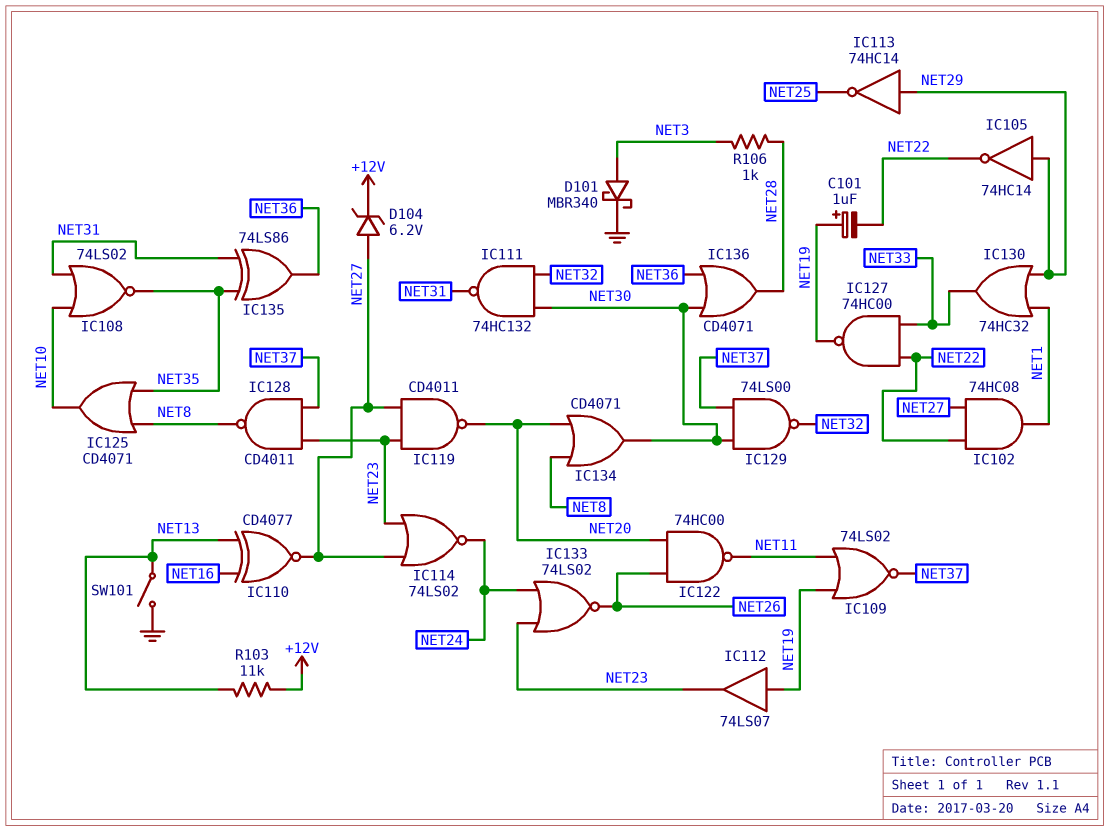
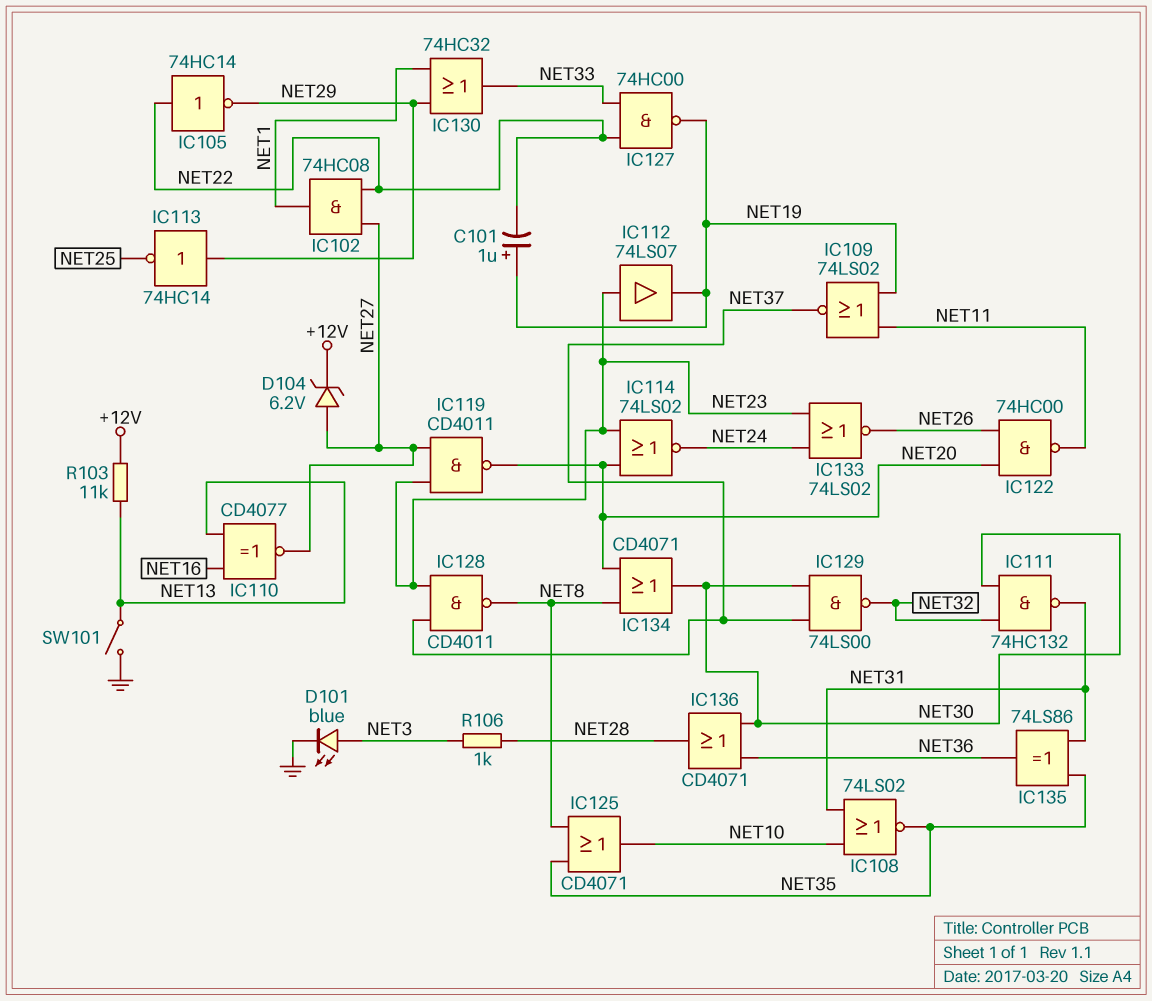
D101: schottky MBR340 (A NET3, K GND) -> LED blue (A NET3, K GND)
IC105: NOT 74HC14 (in NET29, out NET22) -> NOT 74HC14 (in NET22, out NET29)
IC112: buffer 74LS07 (in NET19, out NET23) -> buffer 74LS07 (in NET23, out NET19)
IC114: NOR 74LS02 (in NET23, in NET27, out NET24) -> NOR 74LS02 (in NET20, in NET23, out NET24)

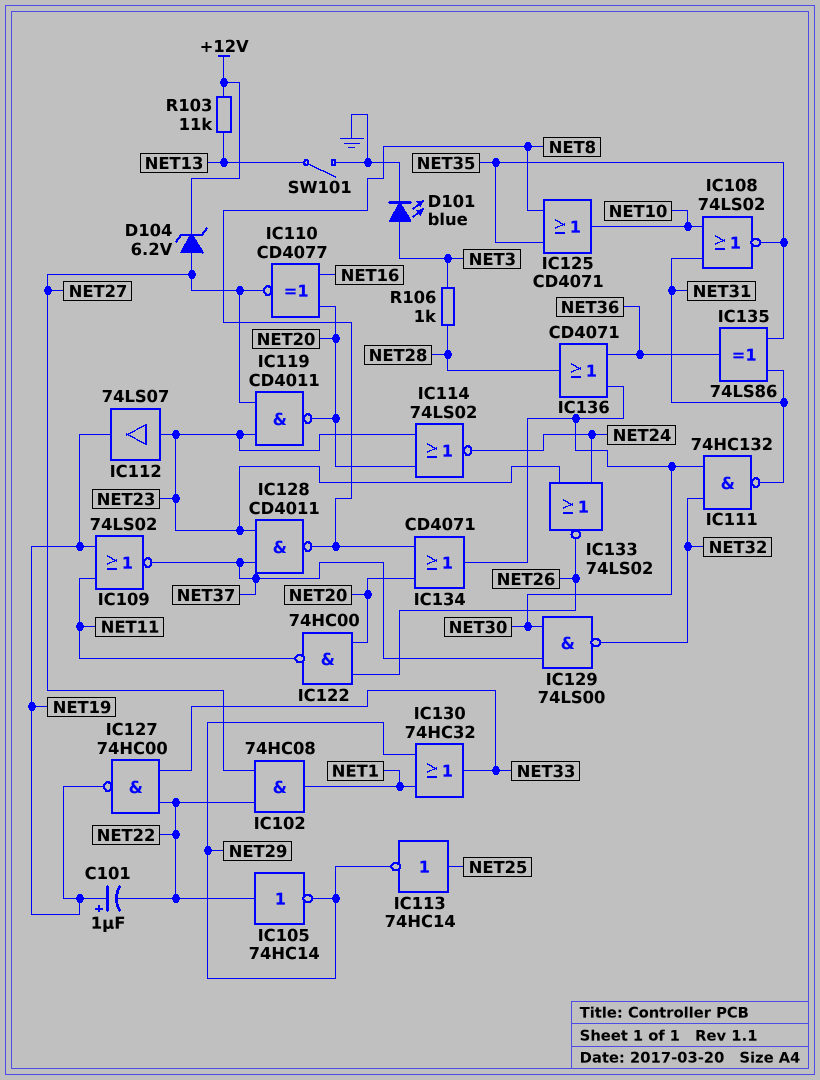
IC110: XNOR CD4077 (in NET13, in NET16, out NET27) -> XNOR CD4077 (in NET16, in NET20, out NET27)
IC113: NOT 74HC14 (in NET29, out NET25) -> NOT 74HC14 (in NET25, out NET29)

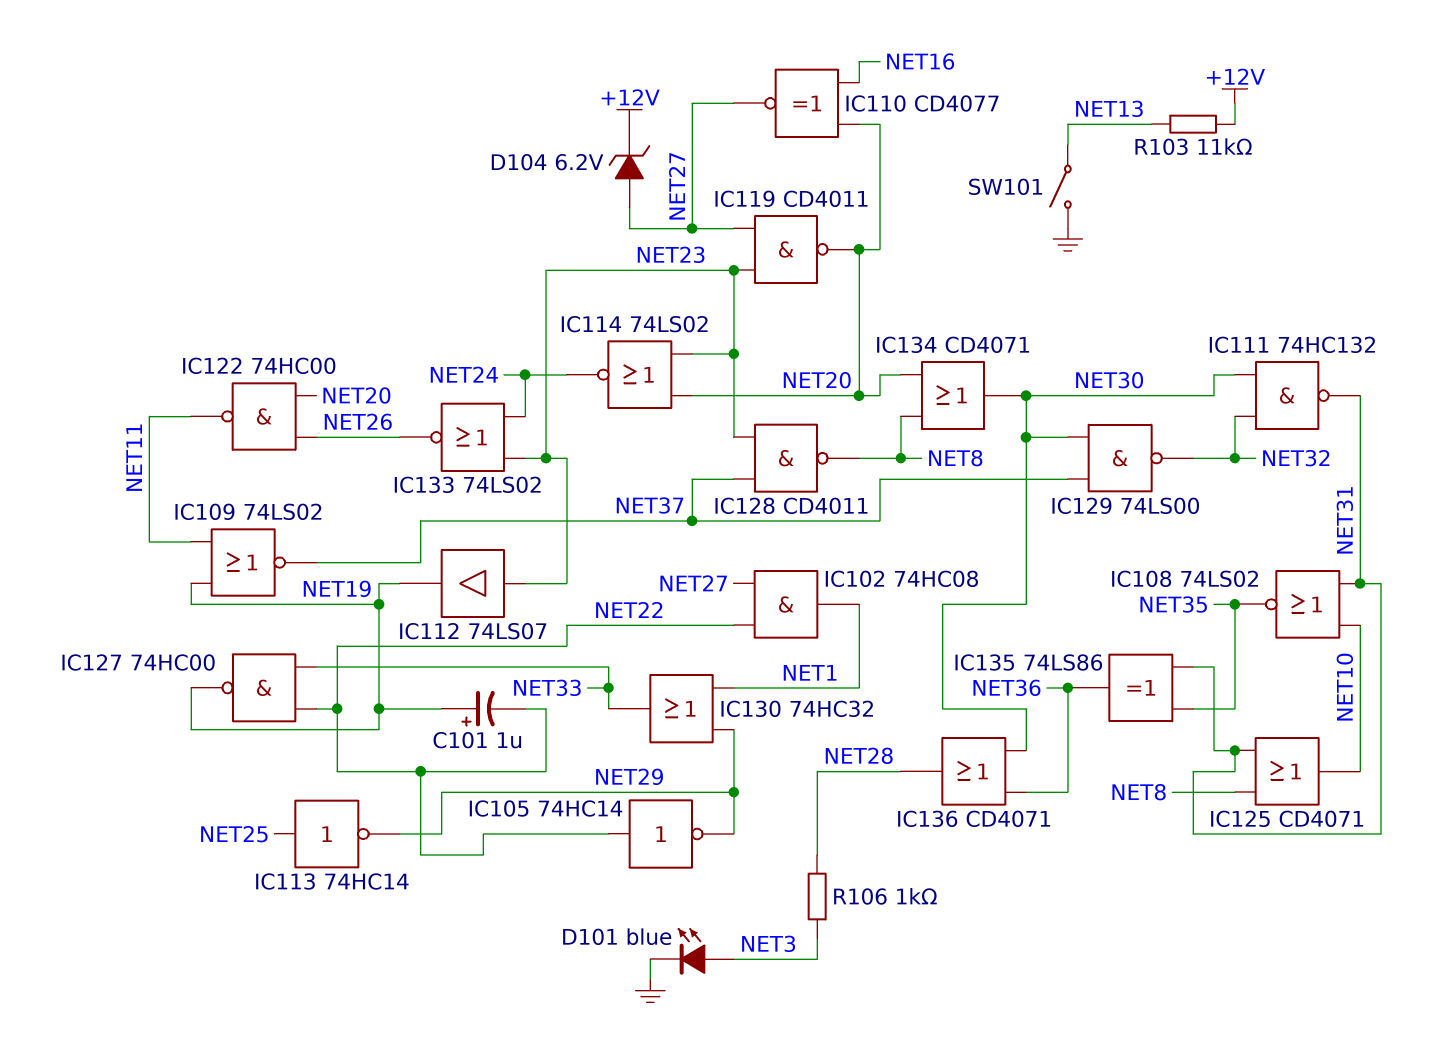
IC125: OR CD4071 (in NET8, in NET35, out NET10) -> OR CD4071 (in NET8, in NET31, out NET10)

